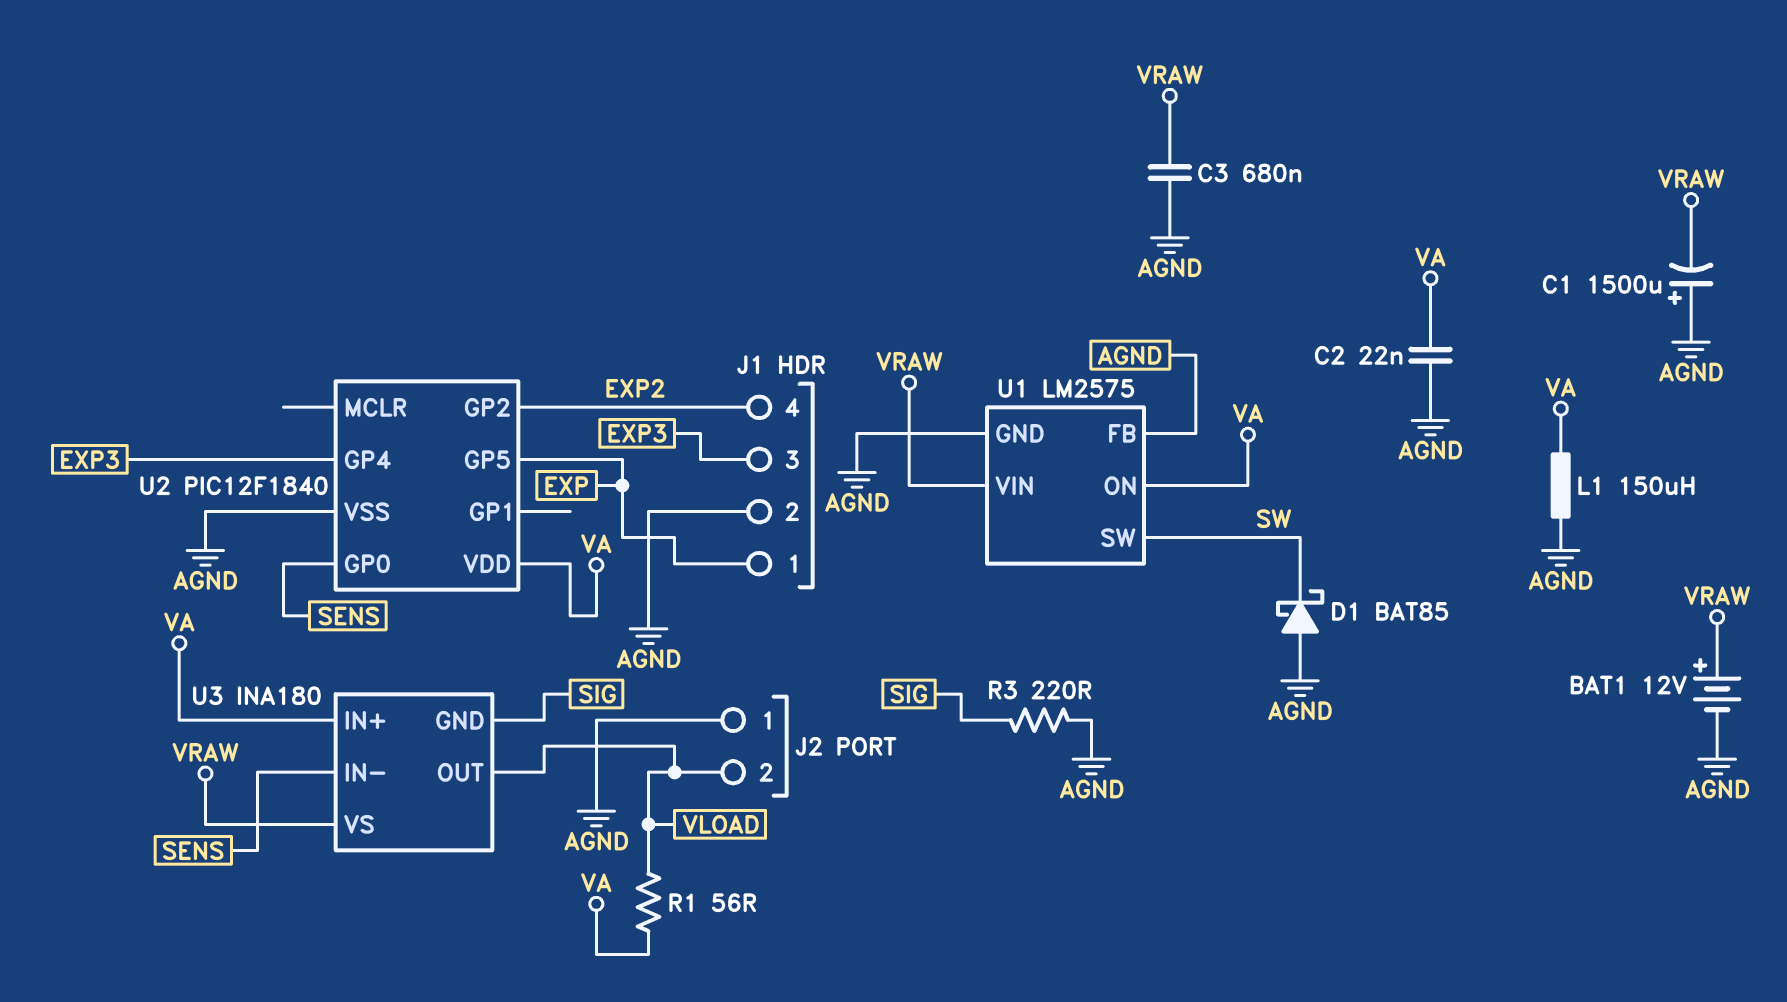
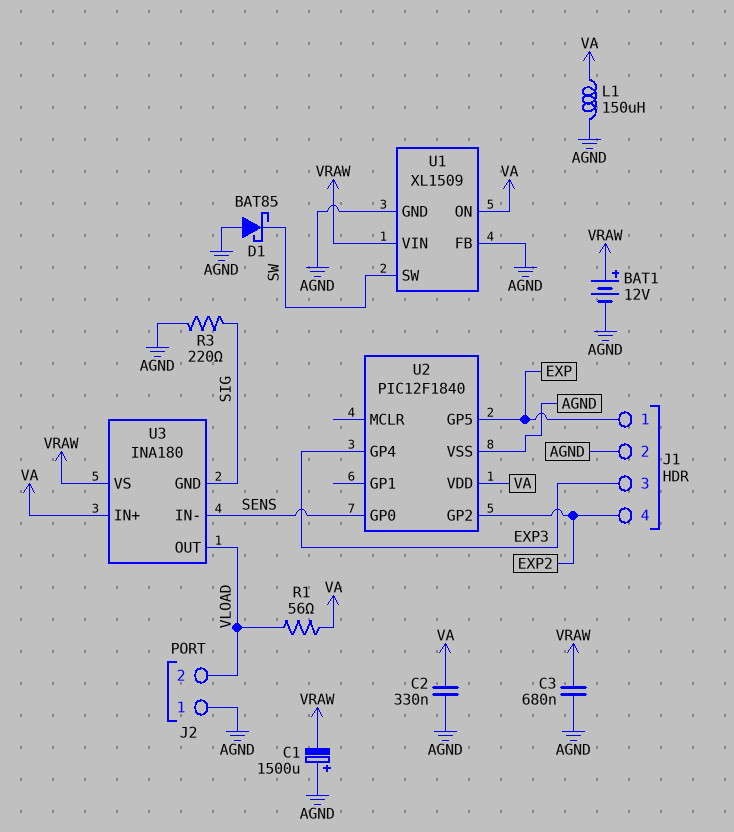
C2: 22nF (AGND, VA) -> 330nF (AGND, VA)
U1: LM2575 -> XL1509

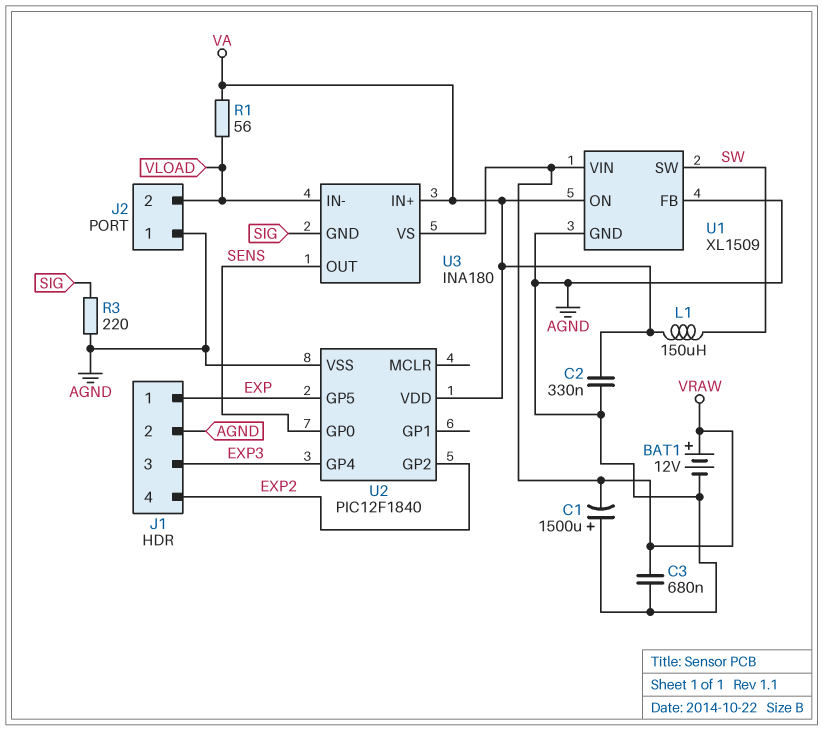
D1: schottky BAT85 (A AGND, K SW) -> none
L1: 150uH (AGND, VA) -> 150uH (SW, VA)
U3 pin IN-: SENS -> VLOAD
U3 pin OUT: VLOAD -> SENS

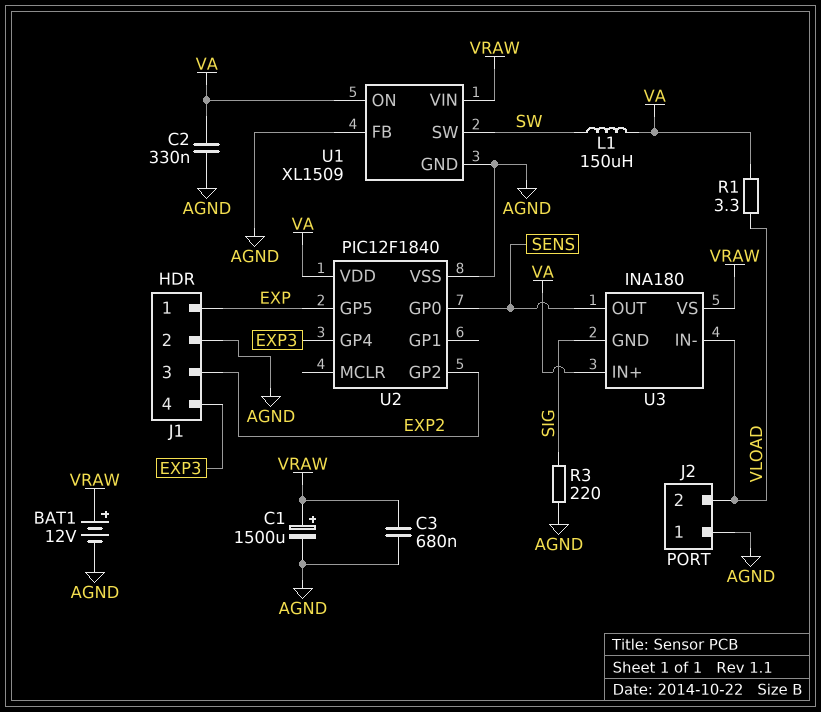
C1: 1500uF (plus AGND, minus VRAW) -> 1500uF (plus VRAW, minus AGND)
J1 pin 3: EXP3 -> EXP2
J1 pin 4: EXP2 -> EXP3
R1: 56 (VA, VLOAD) -> 3.3 (VA, VLOAD)

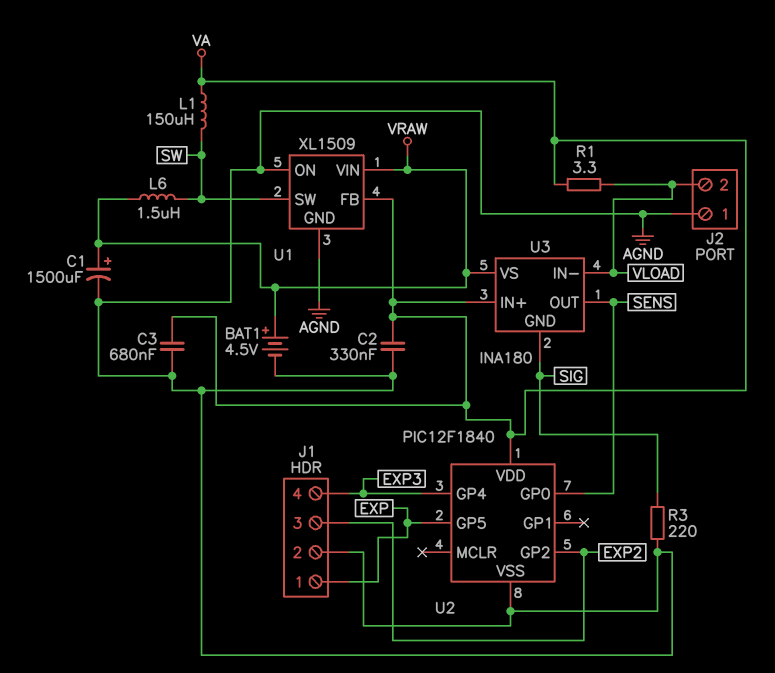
BAT1: 12V (plus VRAW, minus AGND) -> 4.5V (plus VRAW, minus AGND)
C3: 680nF (AGND, VRAW) -> 680nF (AGND, VA)
L6: none -> 1.5uH (SW, VRAW)
U1 pin FB: AGND -> VA
U1 pin ON: VA -> AGND

